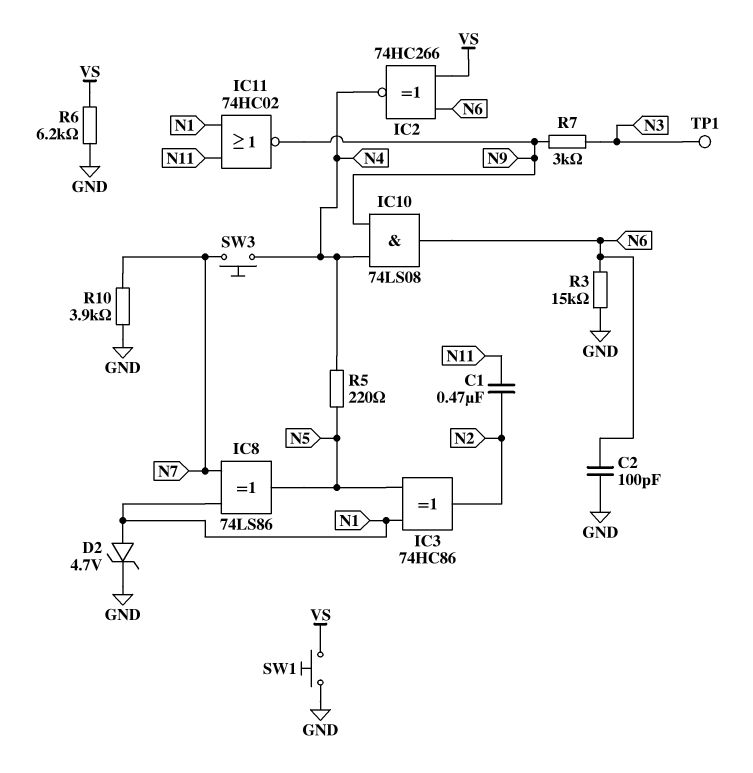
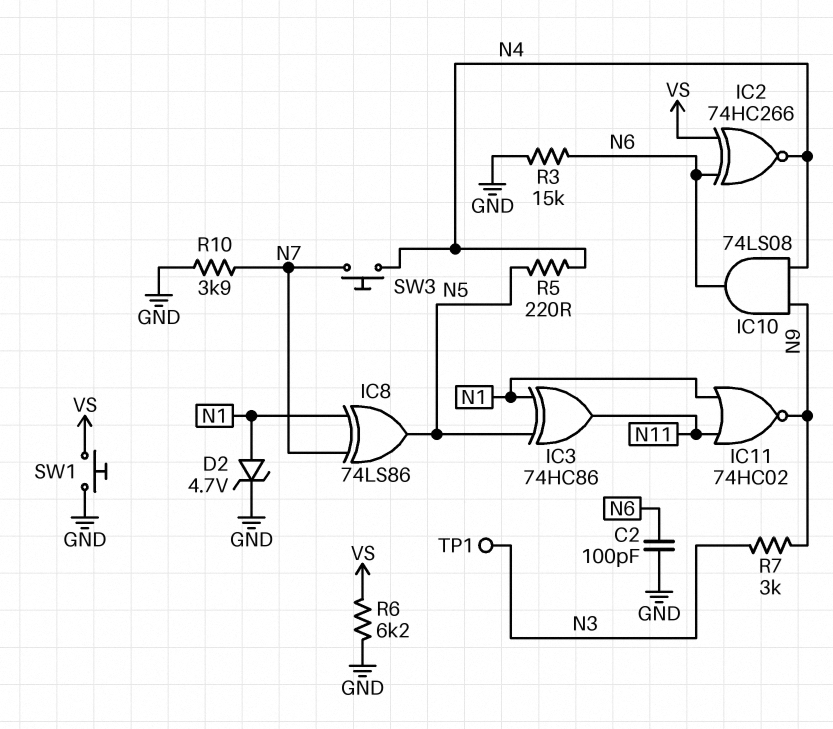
C1: 470nF (N2, N11) -> none
IC3: XOR 74HC86 (in N1, in N5, out N2) -> XOR 74HC86 (in N1, in N5, out N11)

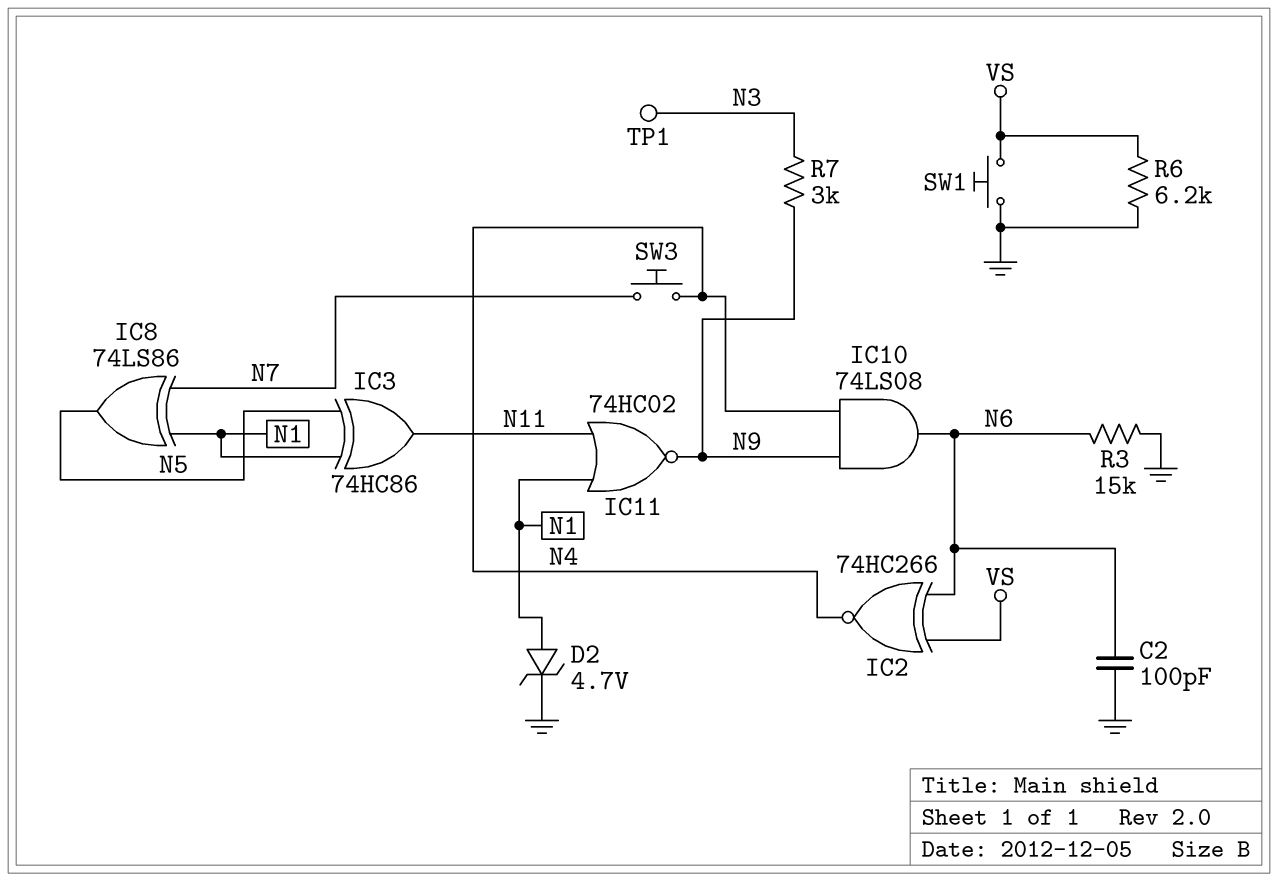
R5: 220 (N4, N5) -> none
R10: 3.9k (GND, N7) -> none

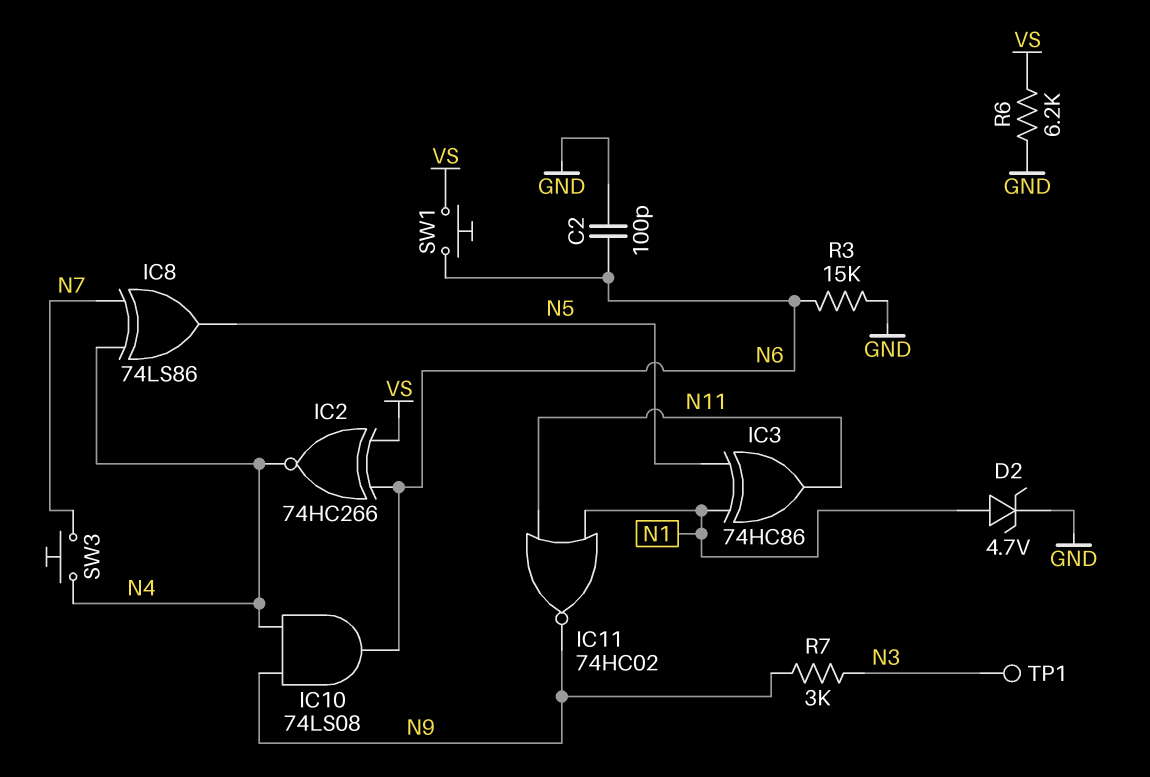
IC8: XOR 74LS86 (in N1, in N7, out N5) -> XOR 74LS86 (in N4, in N7, out N5)
SW1: button (GND, VS) -> button (N6, VS)

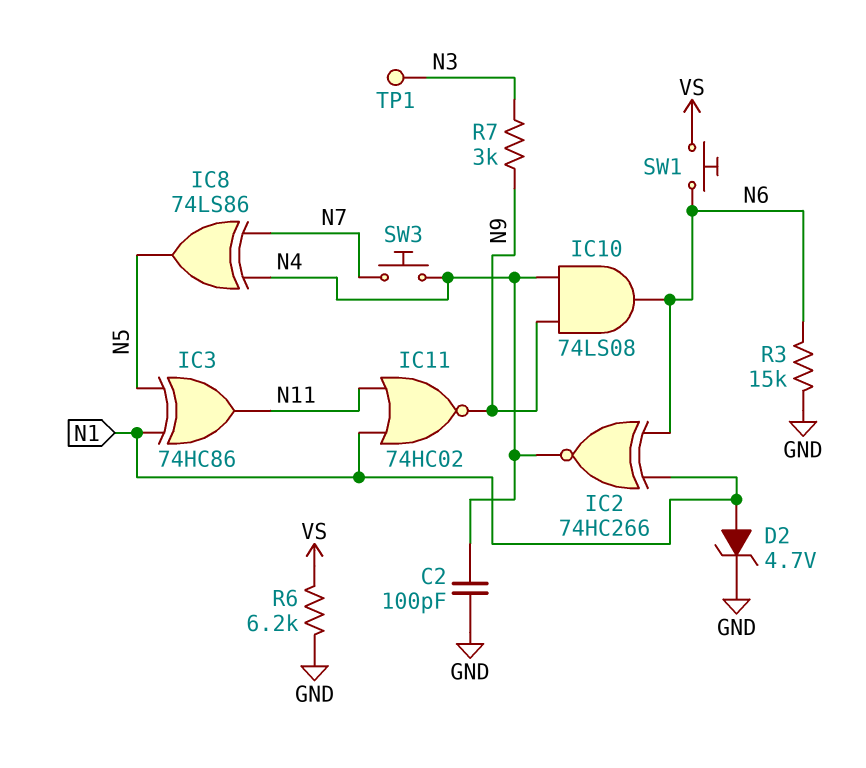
C2: 100pF (GND, N6) -> 100pF (GND, N4)
IC2: XNOR 74HC266 (in N6, in VS, out N4) -> XNOR 74HC266 (in N1, in N6, out N4)

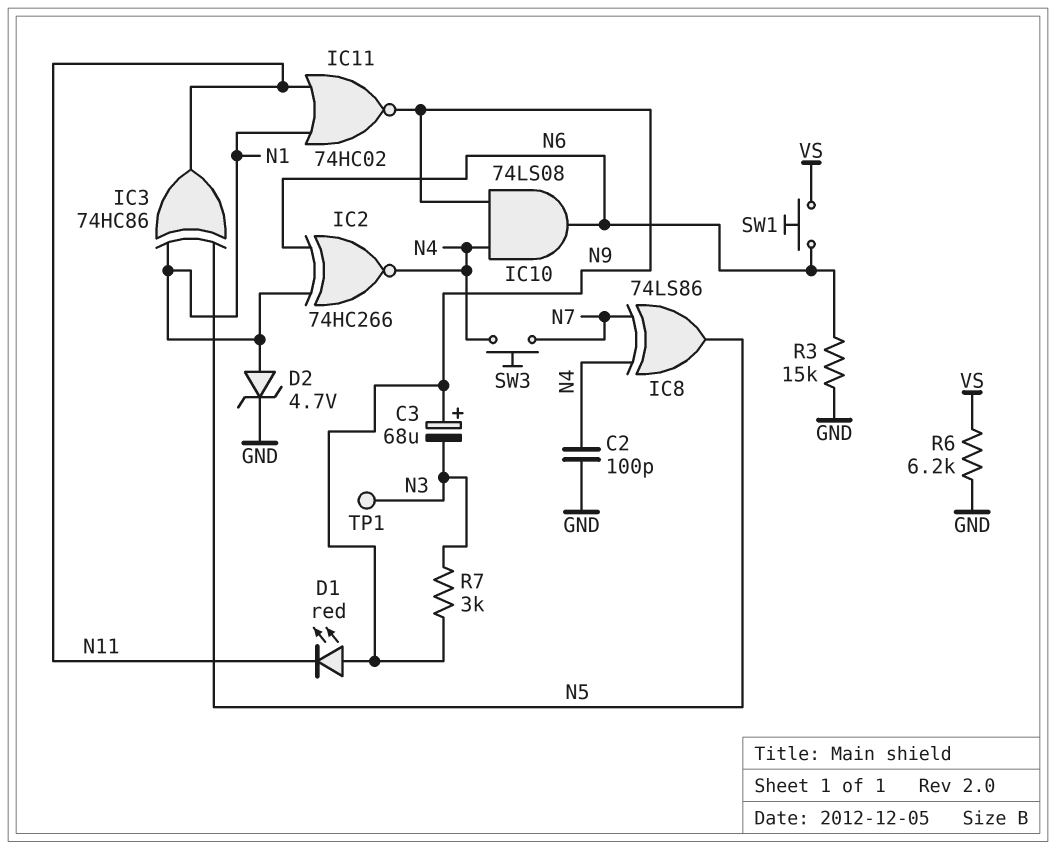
C3: none -> 68uF (plus N9, minus N3)
D1: none -> LED red (A N9, K N11)

